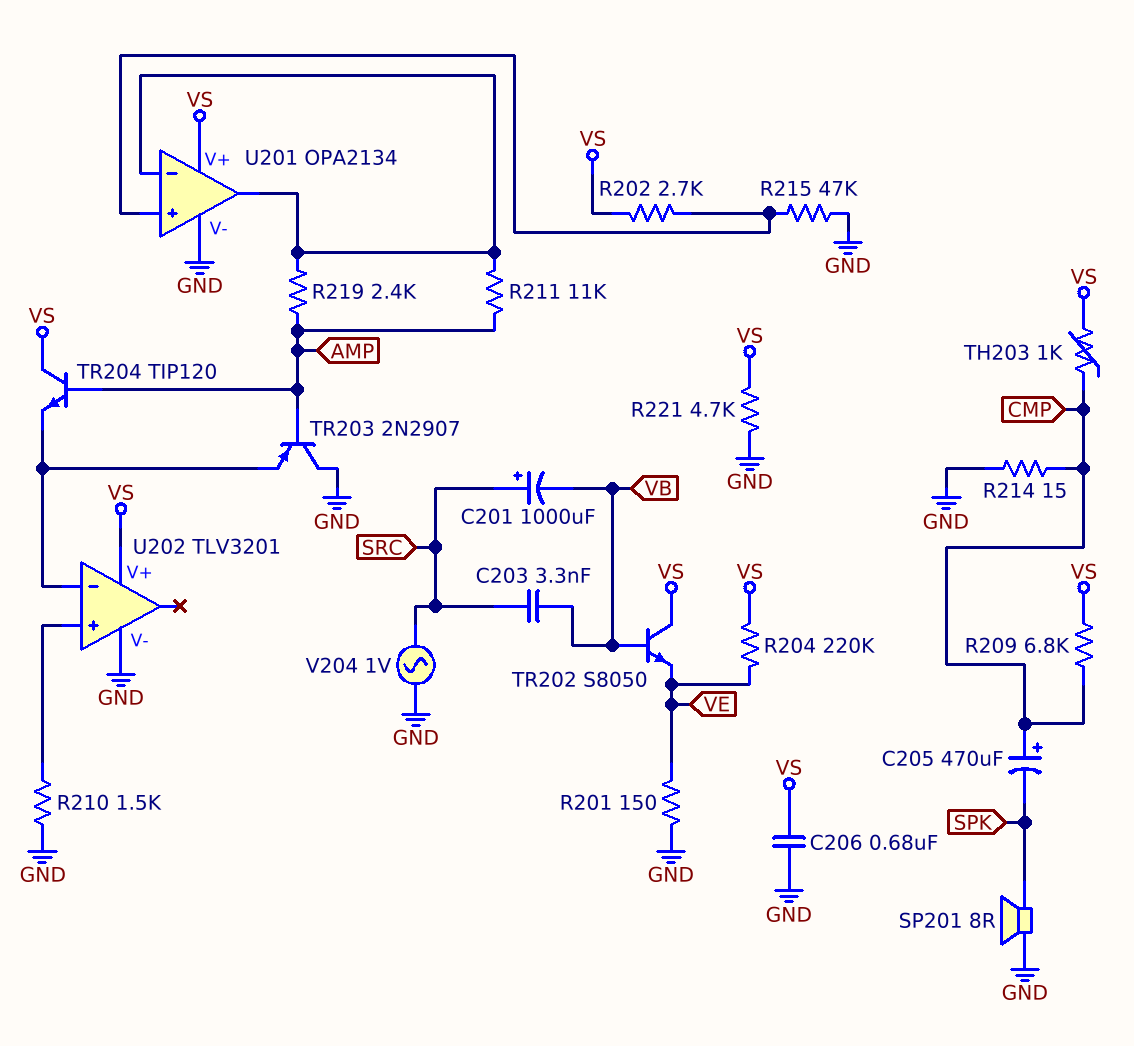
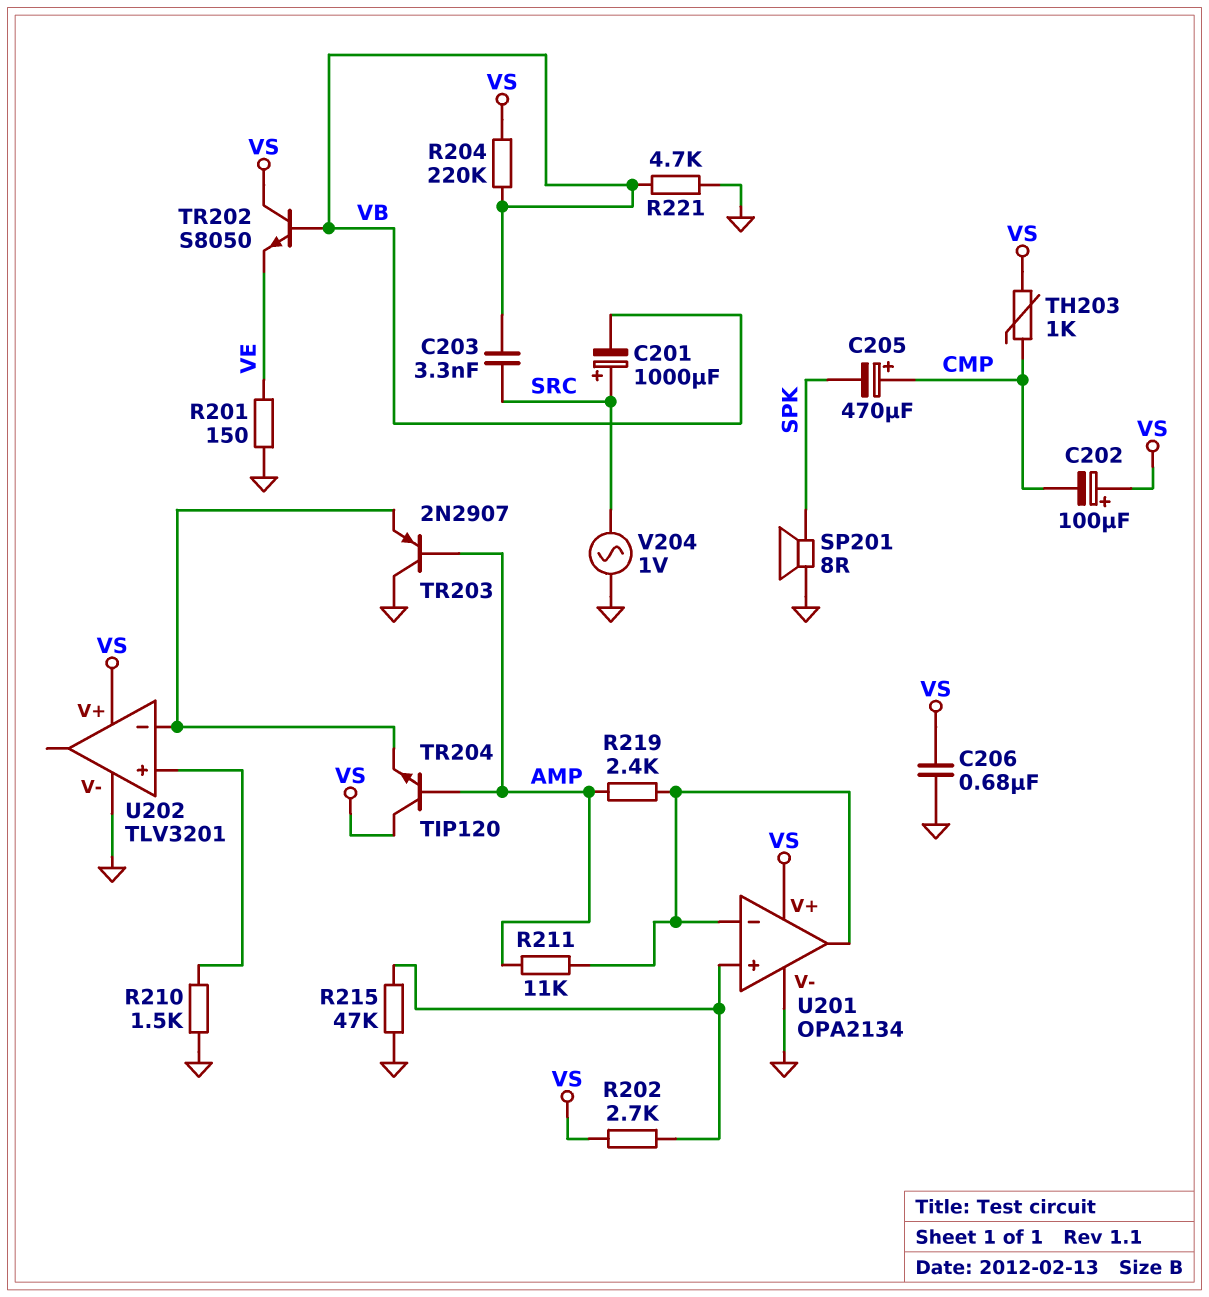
C202: none -> 100uF (plus VS, minus CMP)
R204: 220k (VE, VS) -> 220k (VB, VS)
R209: 6.8k (CMP, VS) -> none
R214: 15 (CMP, GND) -> none
R221: 4.7k (GND, VS) -> 4.7k (GND, VB)

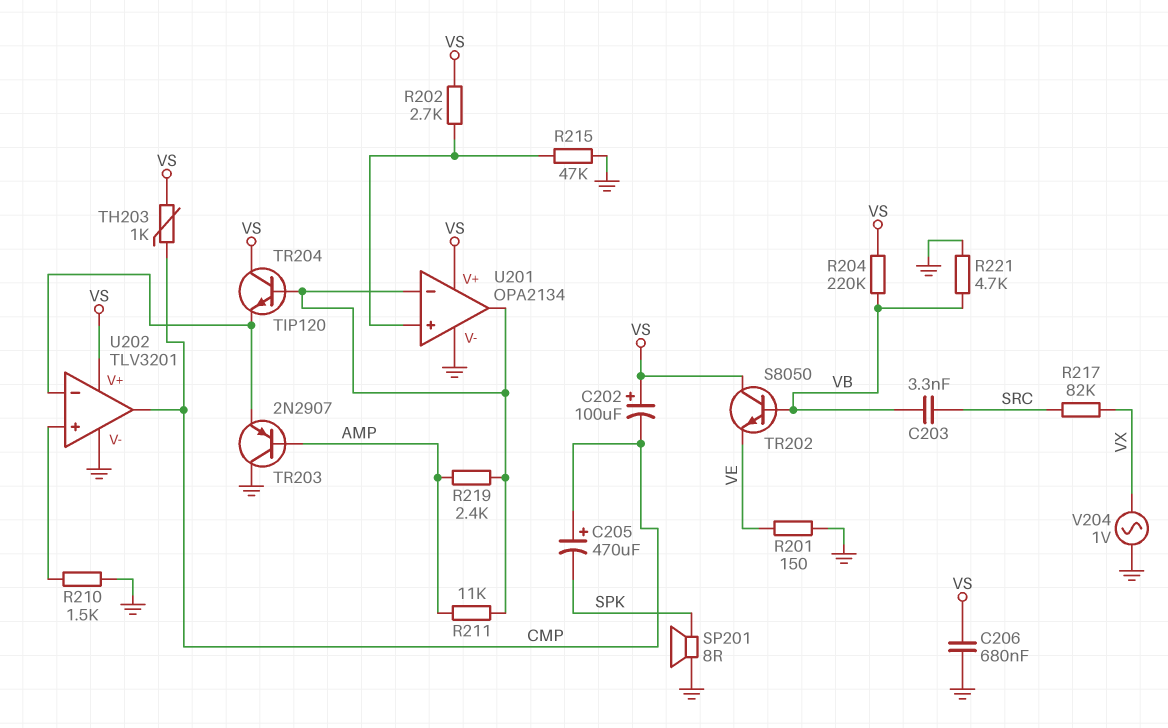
C201: 1000uF (plus SRC, minus VB) -> none
R217: none -> 82k (SRC, VX)
TR204: NPN TIP120 (B AMP, C VS, E U202/in-) -> NPN TIP120 (B U201/in-, C VS, E U202/in-)
U202 pin out: none -> CMP
V204: AC 1V (GND, SRC) -> AC 1V (GND, VX)

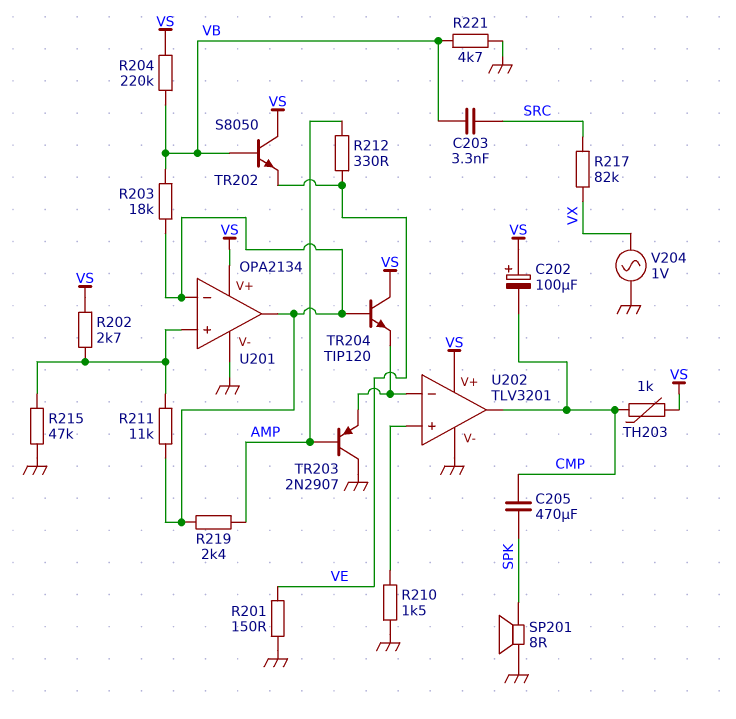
C205: 470uF (plus CMP, minus SPK) -> 470uF (CMP, SPK)
C206: 680nF (GND, VS) -> none
R203: none -> 18k (U201/in-, VB)
R211: 11k (AMP, U201/in-) -> 11k (U201/in+, U201/in-)
R212: none -> 330 (AMP, VE)

